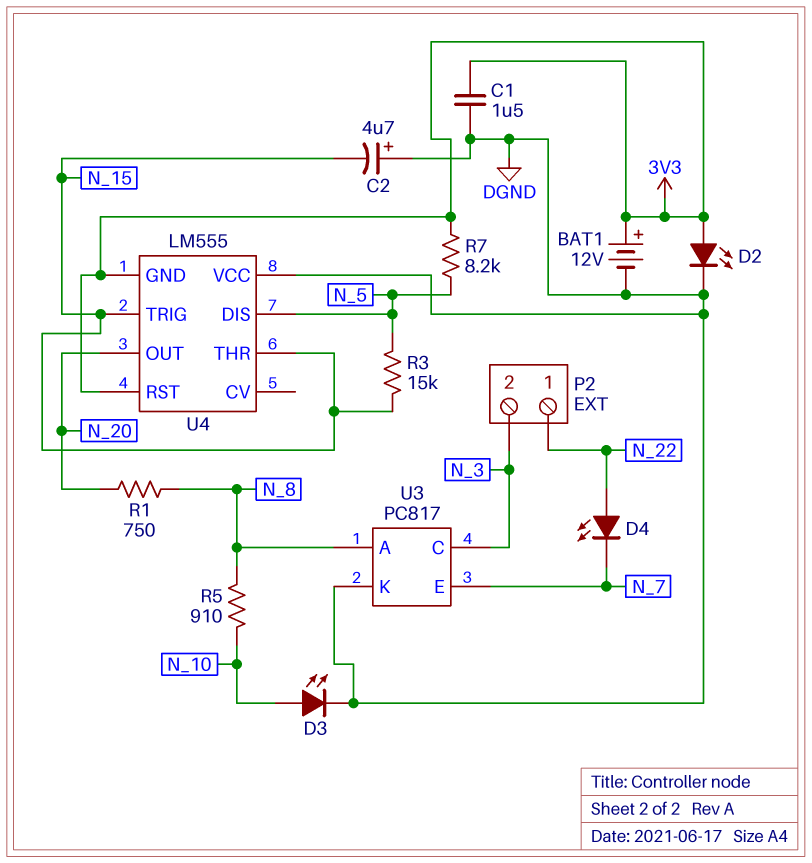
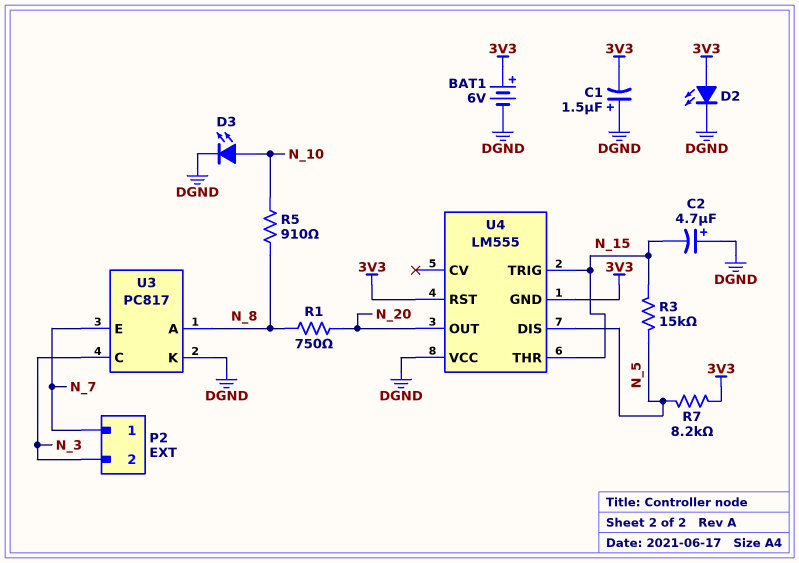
BAT1: 12V (plus 3V3, minus DGND) -> 6V (plus 3V3, minus DGND)
C1: 1.5uF (3V3, DGND) -> 1.5uF (plus DGND, minus 3V3)
D4: LED (A N_22, K N_7) -> none
P2 pin 1: N_22 -> N_7

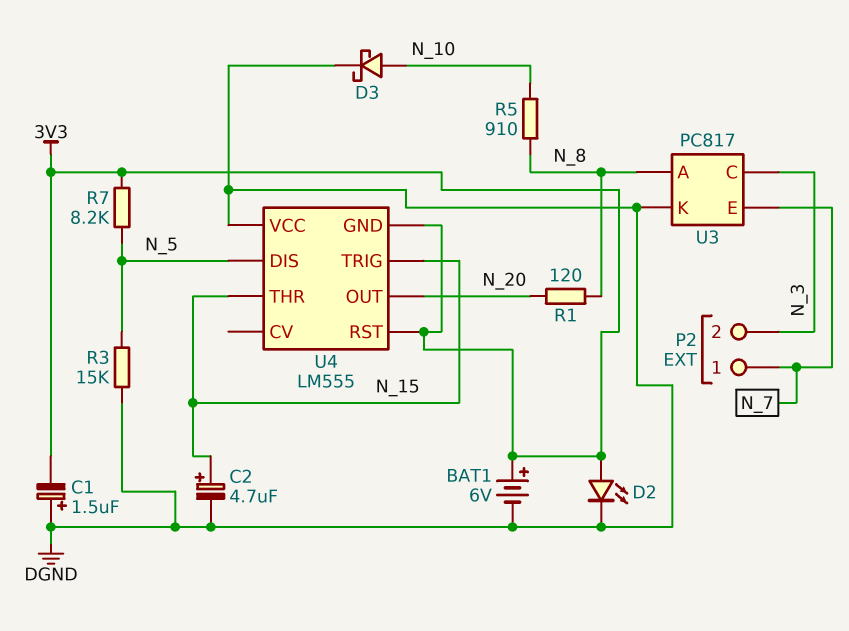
C2: 4.7uF (plus DGND, minus N_15) -> 4.7uF (plus N_15, minus DGND)
D3: LED (A N_10, K DGND) -> schottky (A N_10, K DGND)
R1: 750 (N_8, N_20) -> 120 (N_8, N_20)
R3: 15k (N_5, N_15) -> 15k (DGND, N_5)

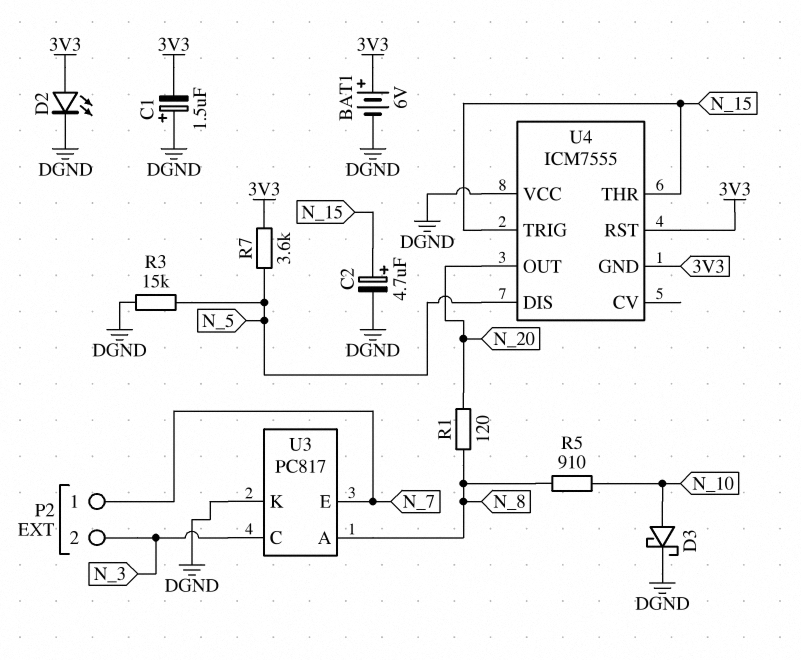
R7: 8.2k (3V3, N_5) -> 3.6k (3V3, N_5)
U4: LM555 -> ICM7555

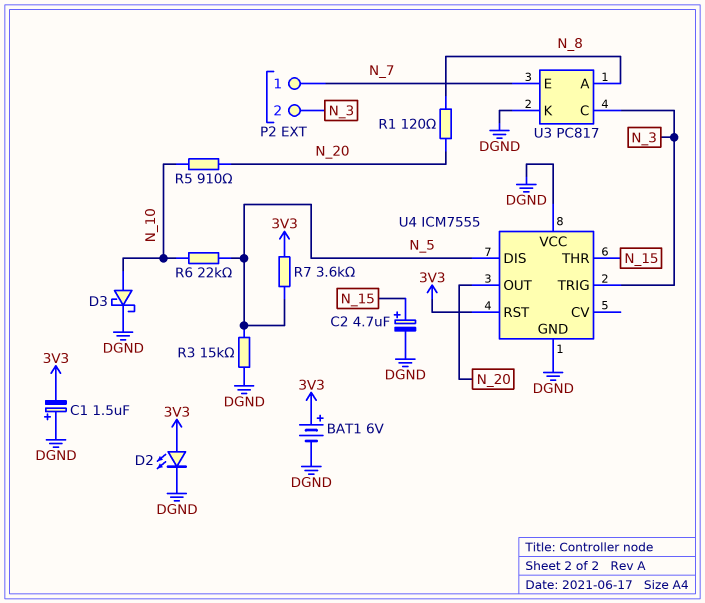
R5: 910 (N_8, N_10) -> 910 (N_10, N_20)
R6: none -> 22k (N_5, N_10)
U4 pin GND: 3V3 -> DGND
U4 pin TRIG: N_15 -> N_3

